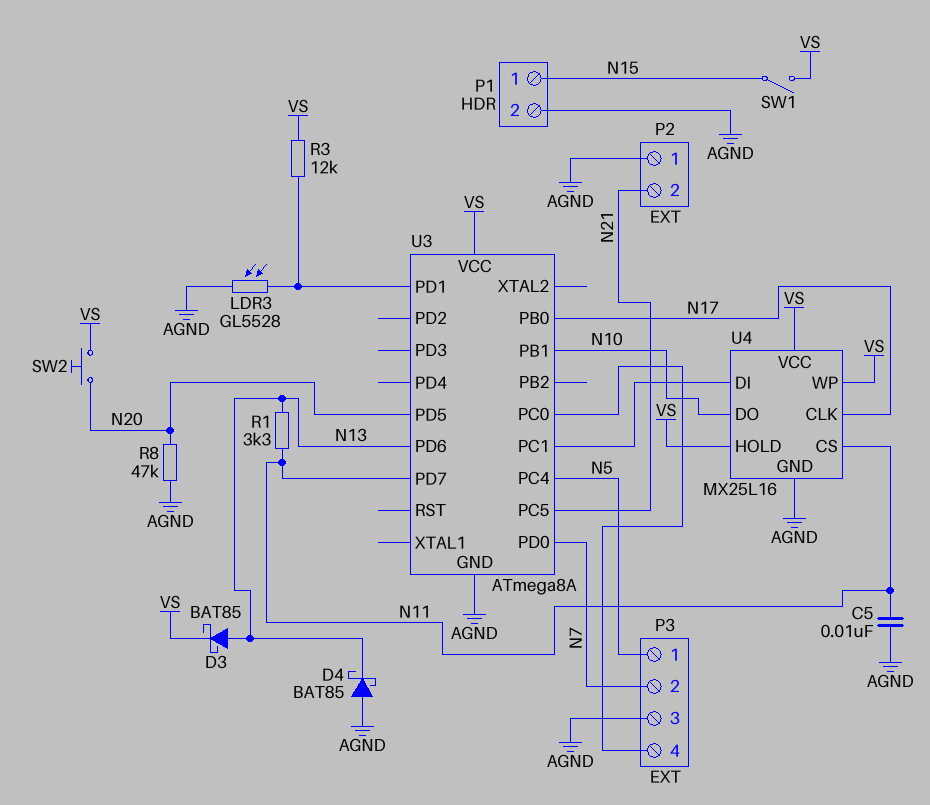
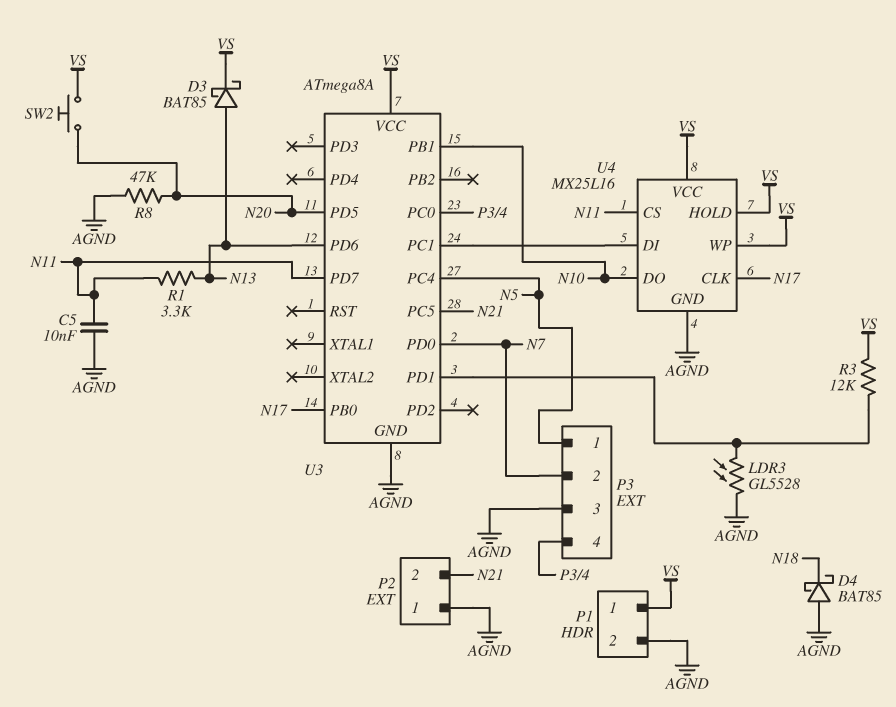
D4: schottky BAT85 (A AGND, K N13) -> schottky BAT85 (A AGND, K N18)
P1 pin 1: N15 -> VS
SW1: switch (N15, VS) -> none

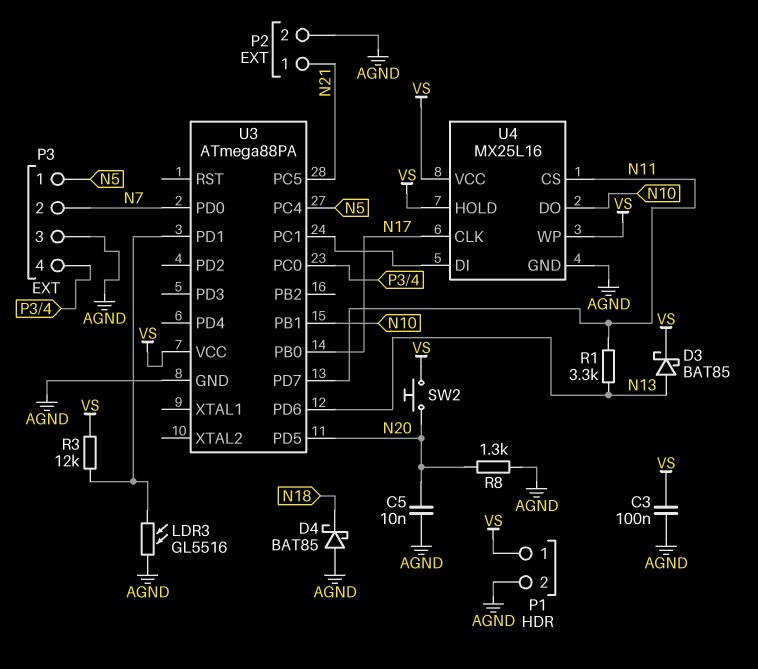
C3: none -> 100nF (AGND, VS)
C5: 10nF (AGND, N11) -> 10nF (AGND, N20)
LDR3: GL5528 (AGND, U3/PD1) -> GL5516 (AGND, U3/PD1)
P2 pin 1: AGND -> N21
P2 pin 2: N21 -> AGND
R8: 47k (AGND, N20) -> 1.3k (AGND, N20)
U3: ATmega8A -> ATmega88PA

